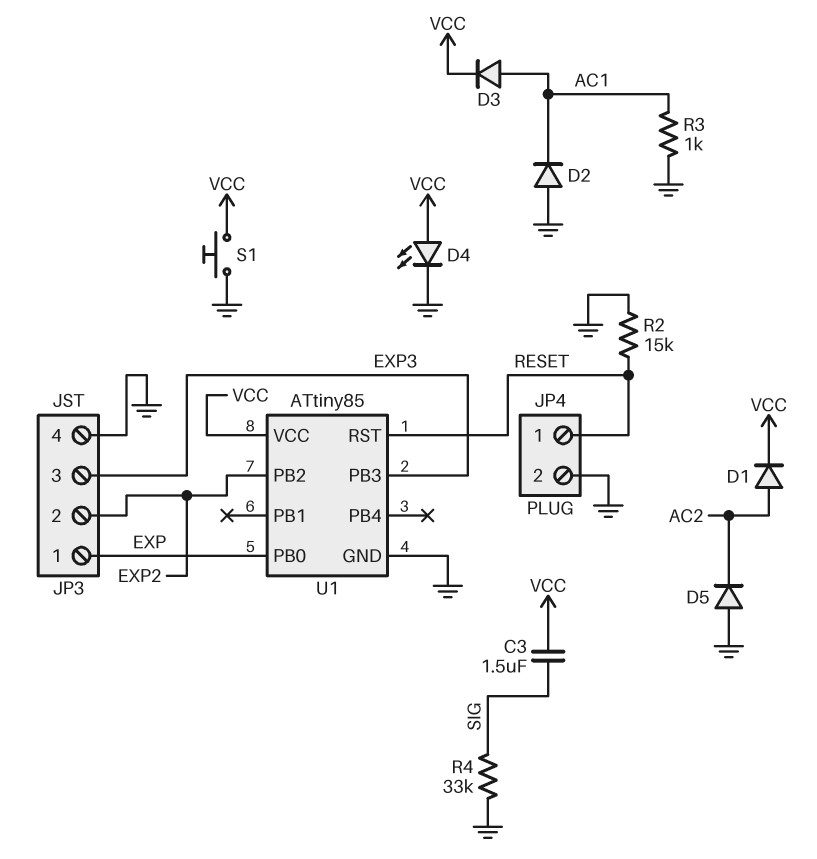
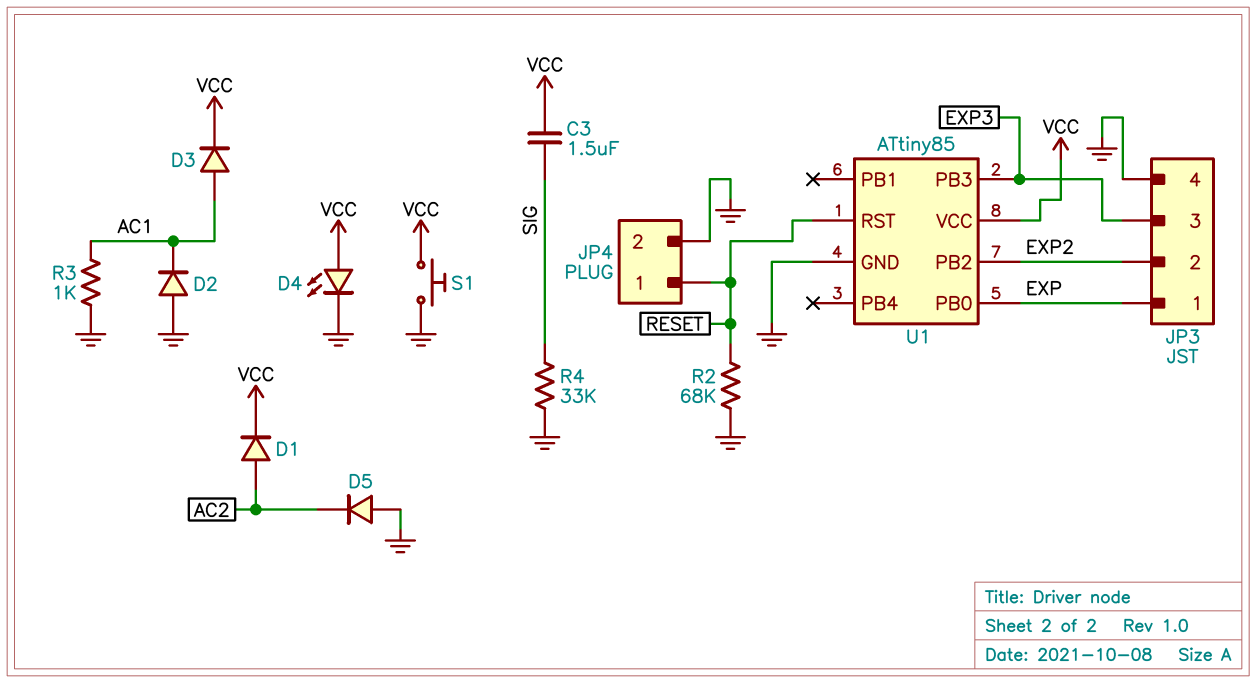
R2: 15k (GND, RESET) -> 68k (GND, RESET)

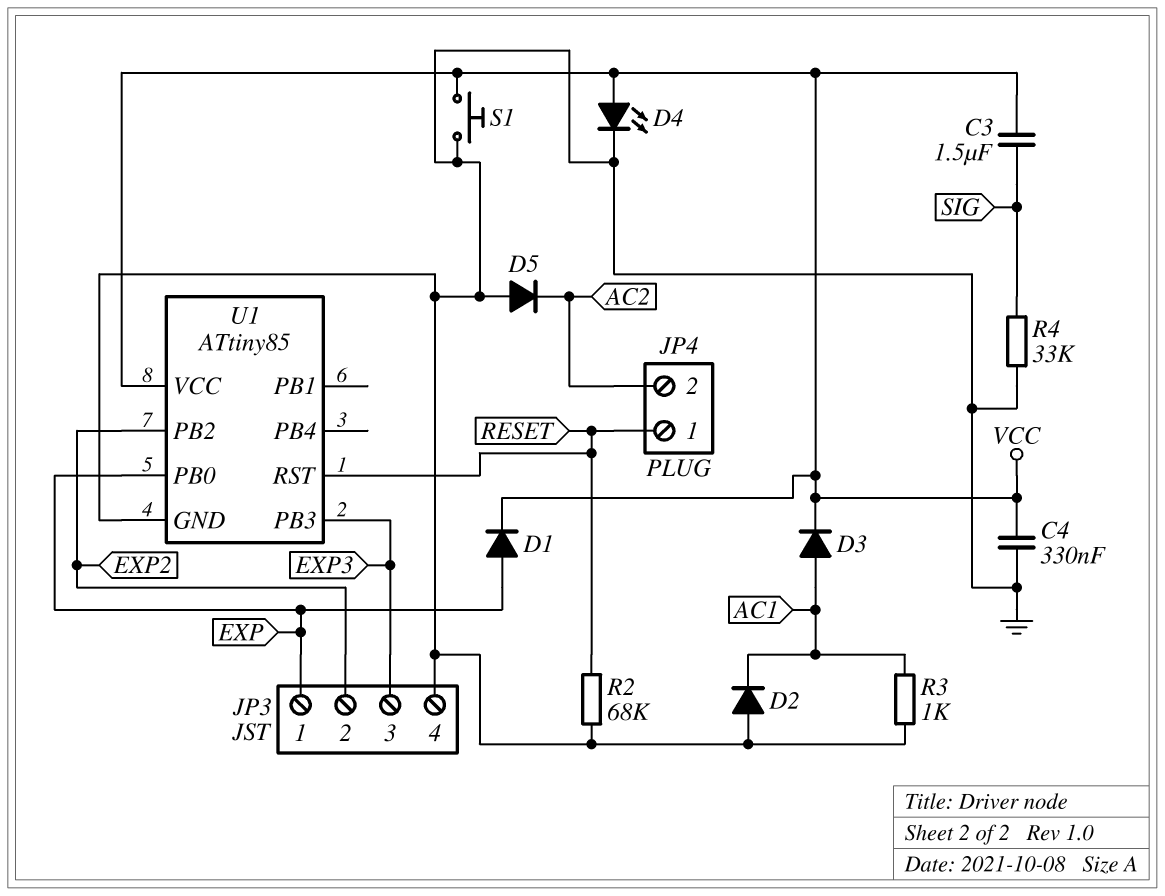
C4: none -> 330nF (GND, VCC)
D1: diode (A AC2, K VCC) -> diode (A EXP, K VCC)
JP4 pin 2: GND -> AC2

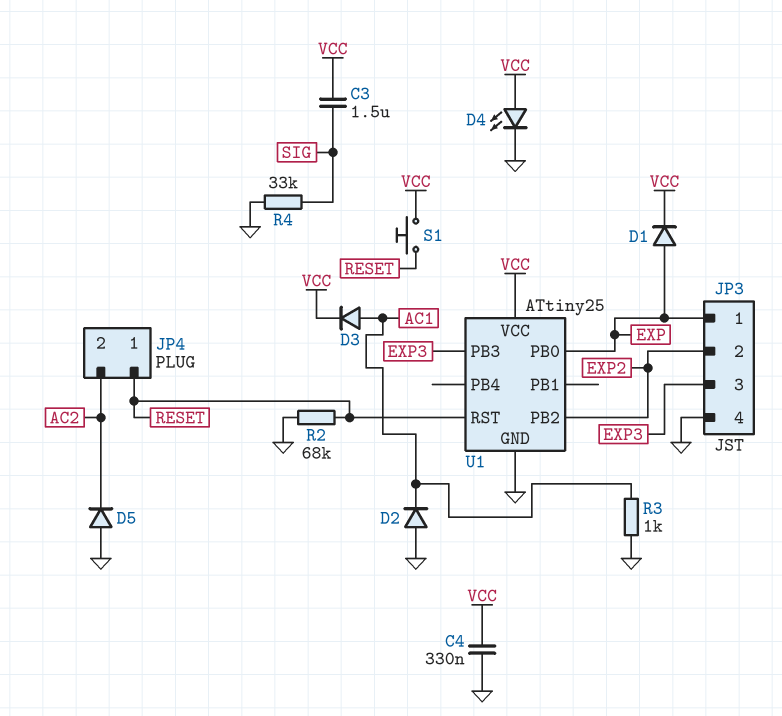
S1: button (GND, VCC) -> button (RESET, VCC)
U1: ATtiny85 -> ATtiny25

